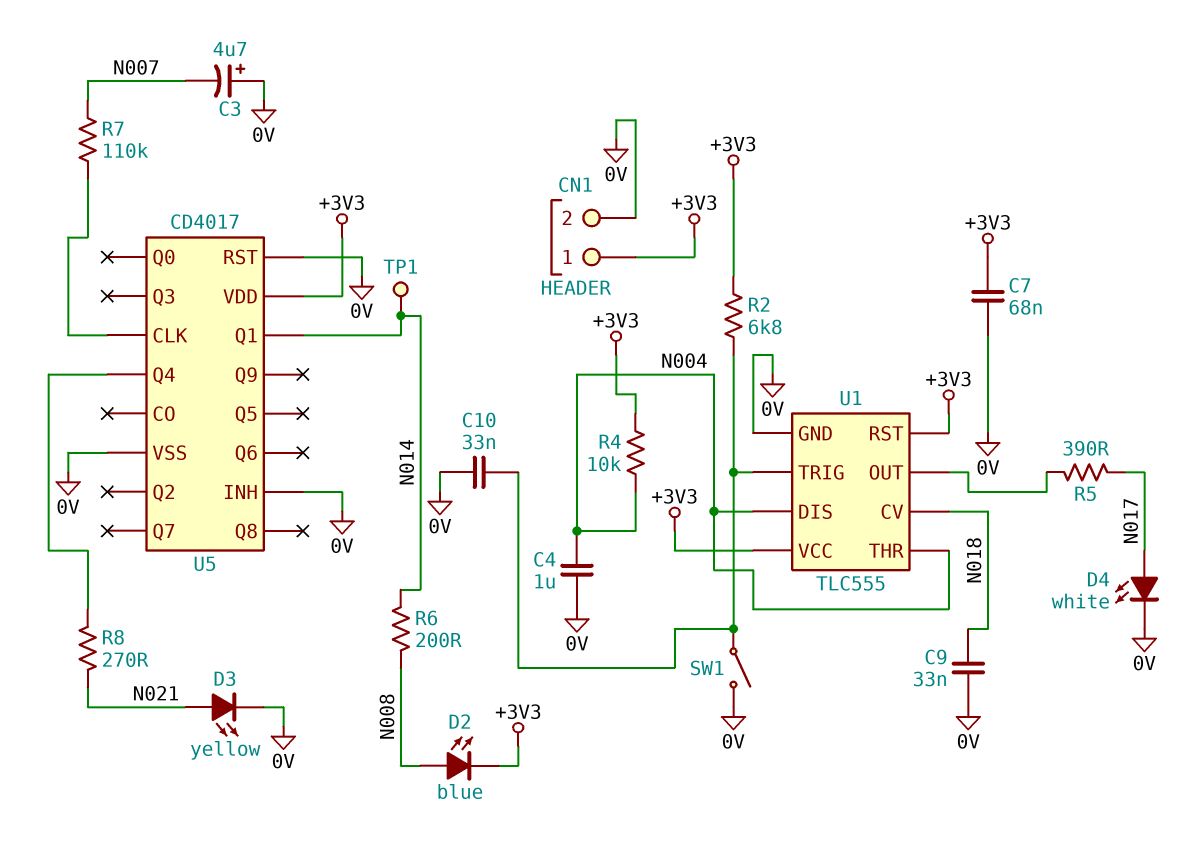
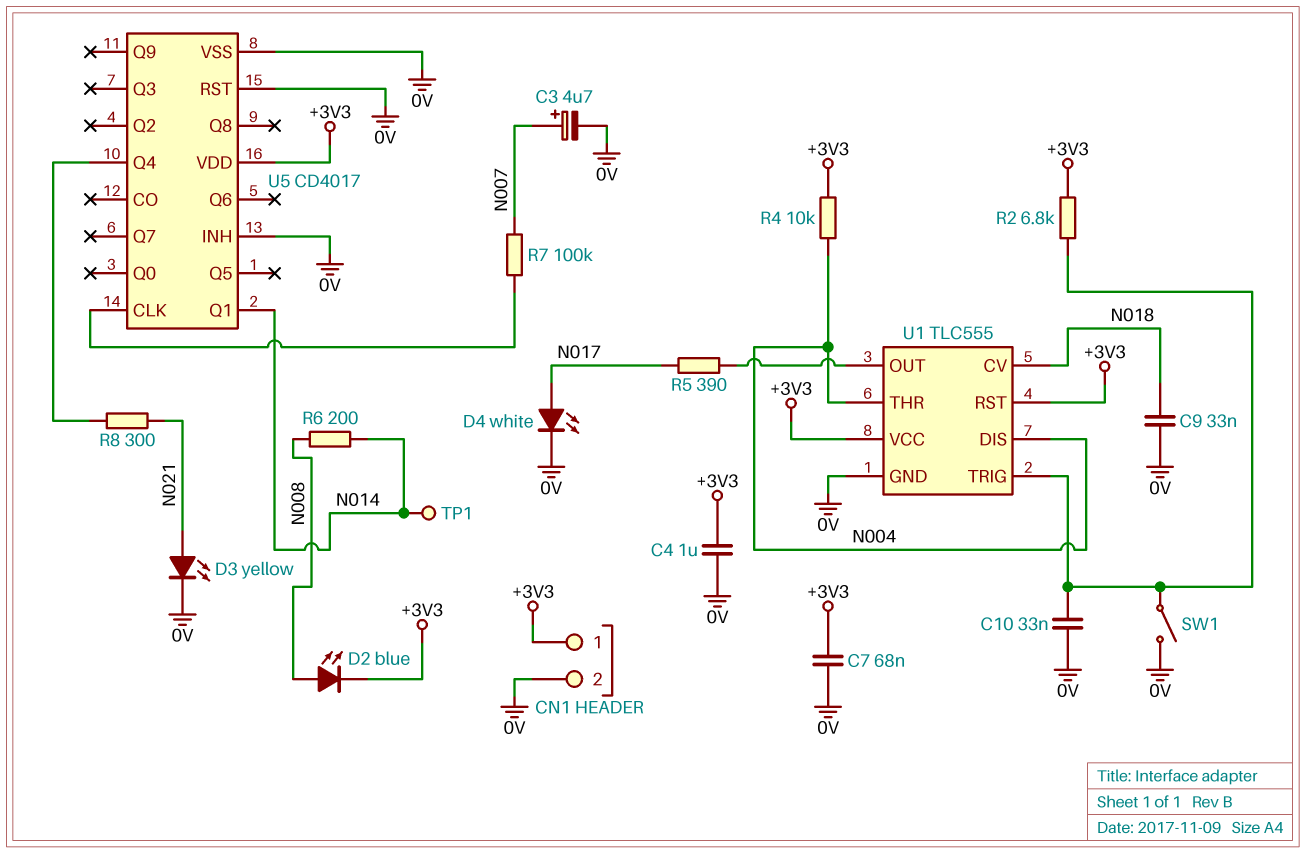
C3: 4.7uF (plus 0V, minus N007) -> 4.7uF (plus N007, minus 0V)
C4: 1uF (0V, N004) -> 1uF (+3V3, 0V)
R7: 110k (N007, U5/CLK) -> 100k (N007, U5/CLK)
R8: 270 (N021, U5/Q4) -> 300 (N021, U5/Q4)

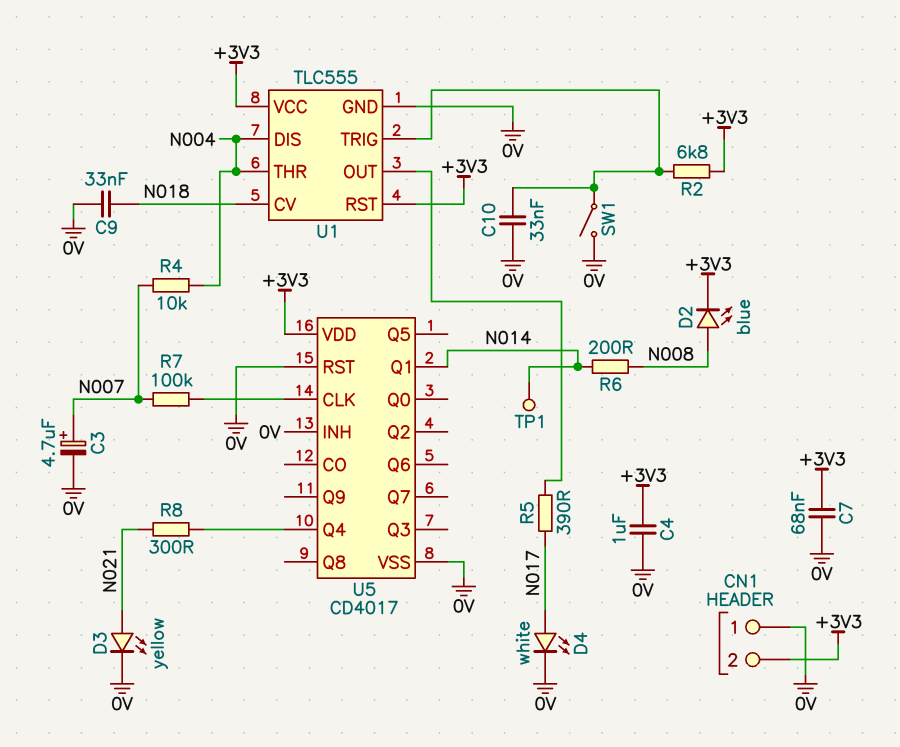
CN1 pin 1: +3V3 -> 0V
CN1 pin 2: 0V -> +3V3
R4: 10k (+3V3, N004) -> 10k (N004, N007)

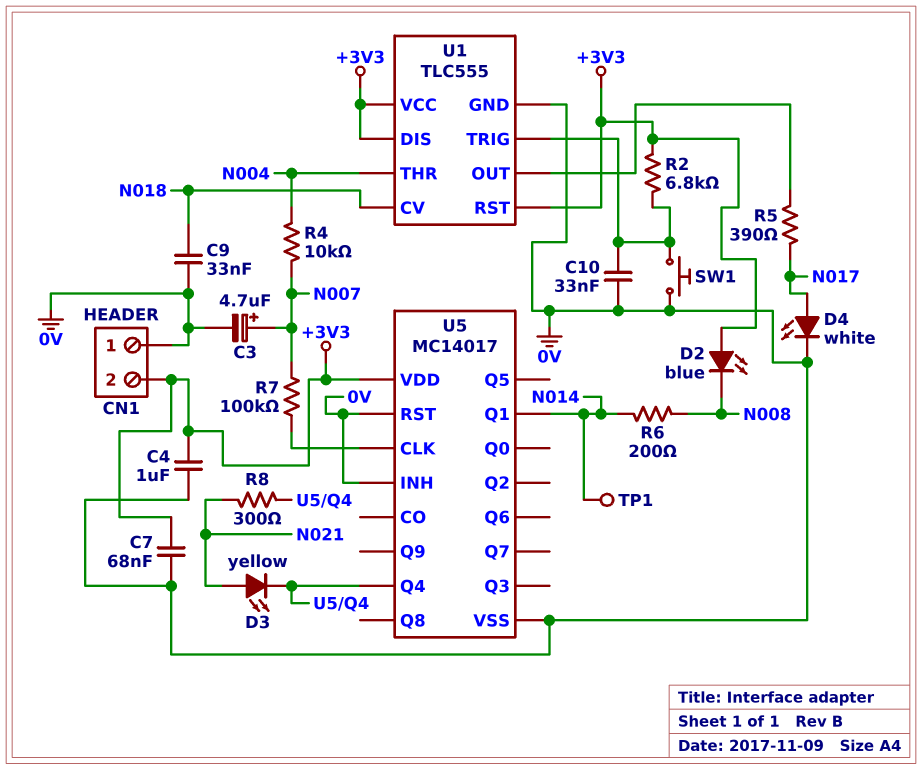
D2: LED blue (A N008, K +3V3) -> LED blue (A +3V3, K N008)
D3: LED yellow (A N021, K 0V) -> LED yellow (A N021, K U5/Q4)
SW1: switch (0V, U1/TRIG) -> button (0V, U1/TRIG)
U1 pin DIS: N004 -> +3V3
U5: CD4017 -> MC14017

